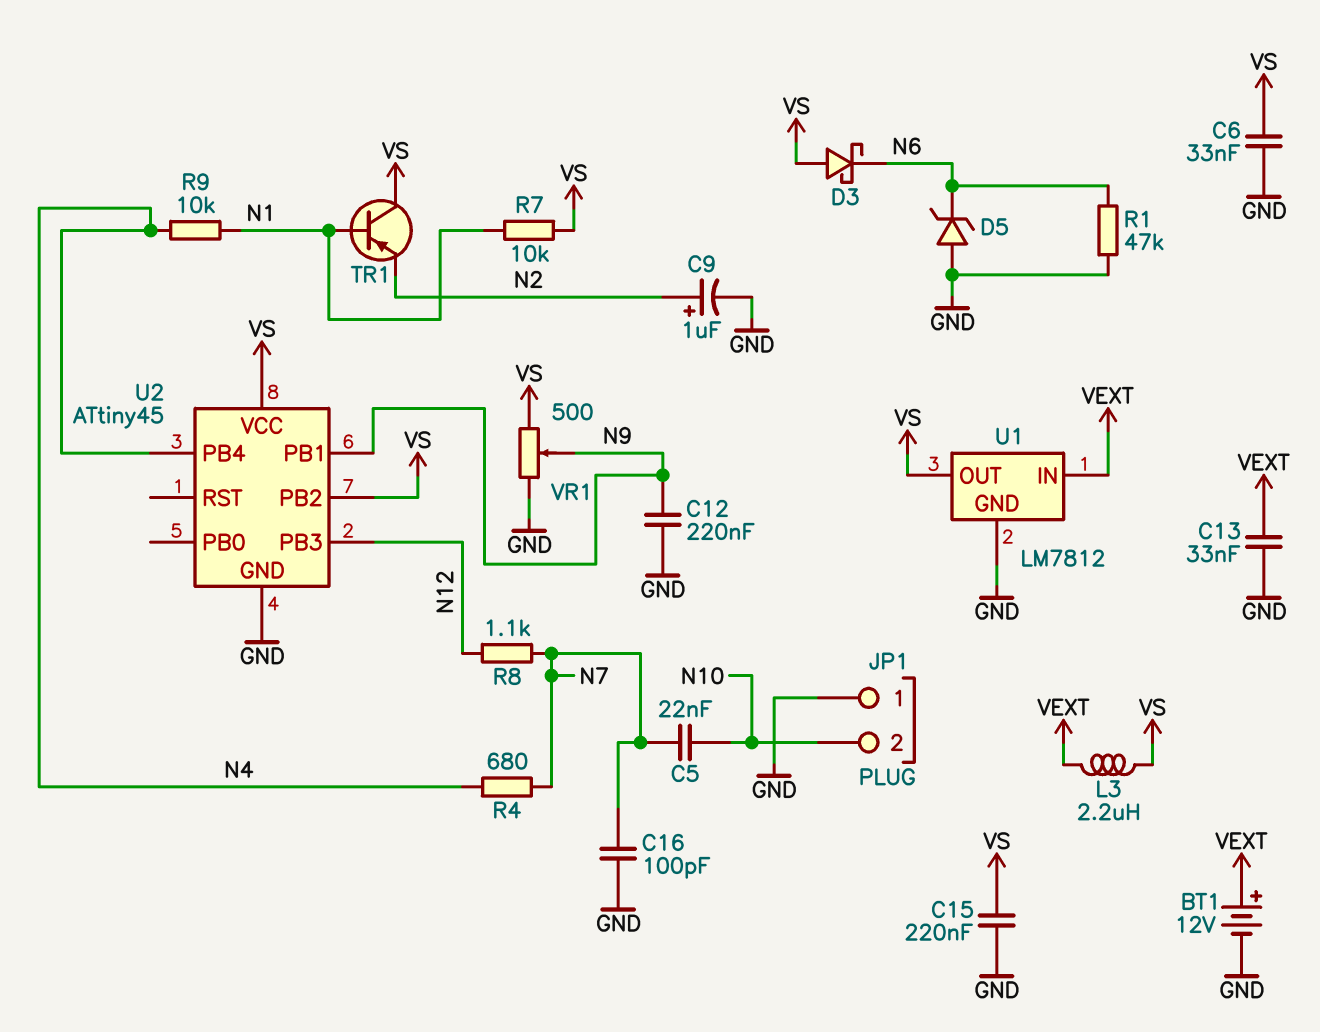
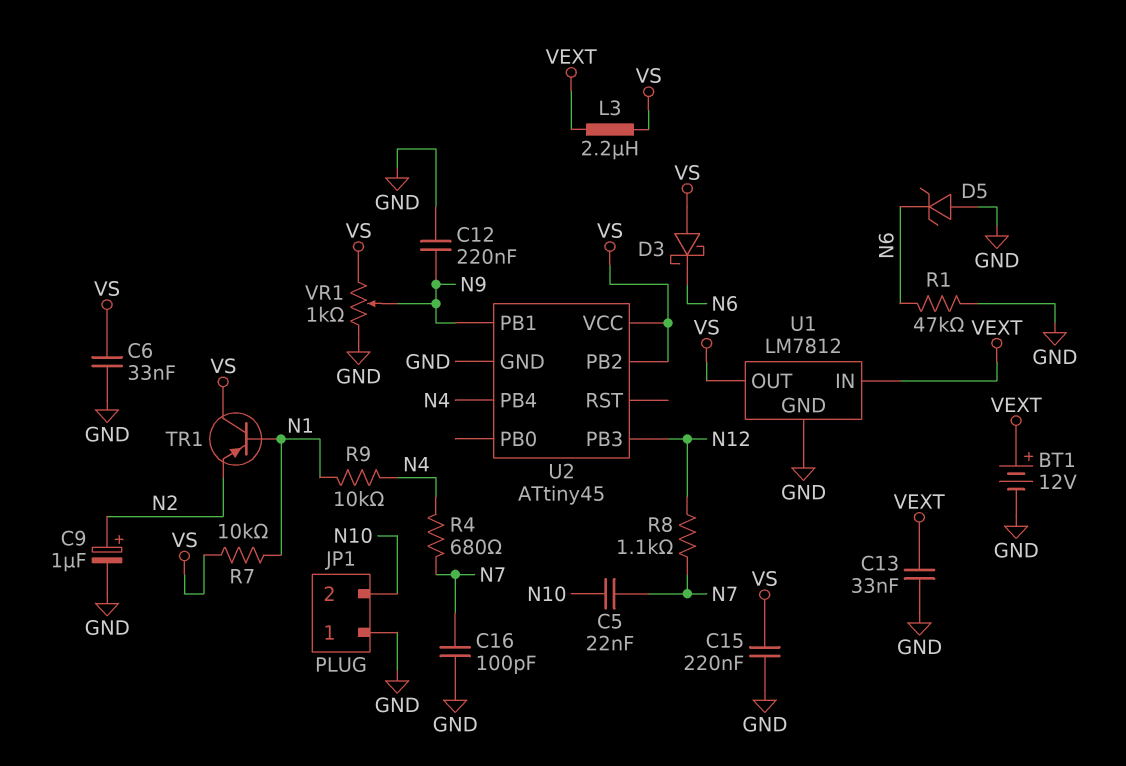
VR1: 500 (GND, VS, wiper N9) -> 1k (GND, VS, wiper N9)

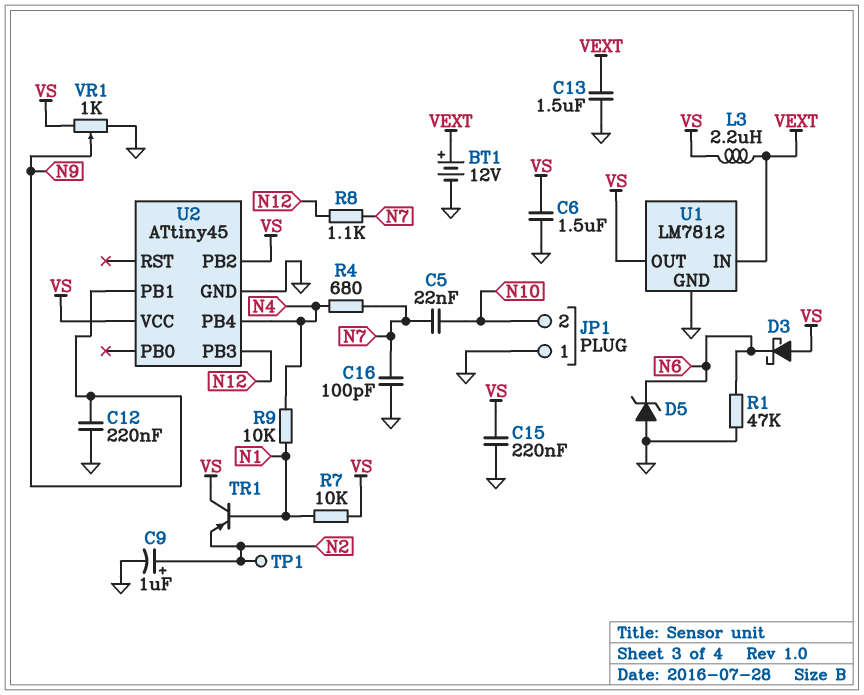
C6: 33nF (GND, VS) -> 1.5uF (GND, VS)
C13: 33nF (GND, VEXT) -> 1.5uF (GND, VEXT)
TP1: none -> test point (N2)

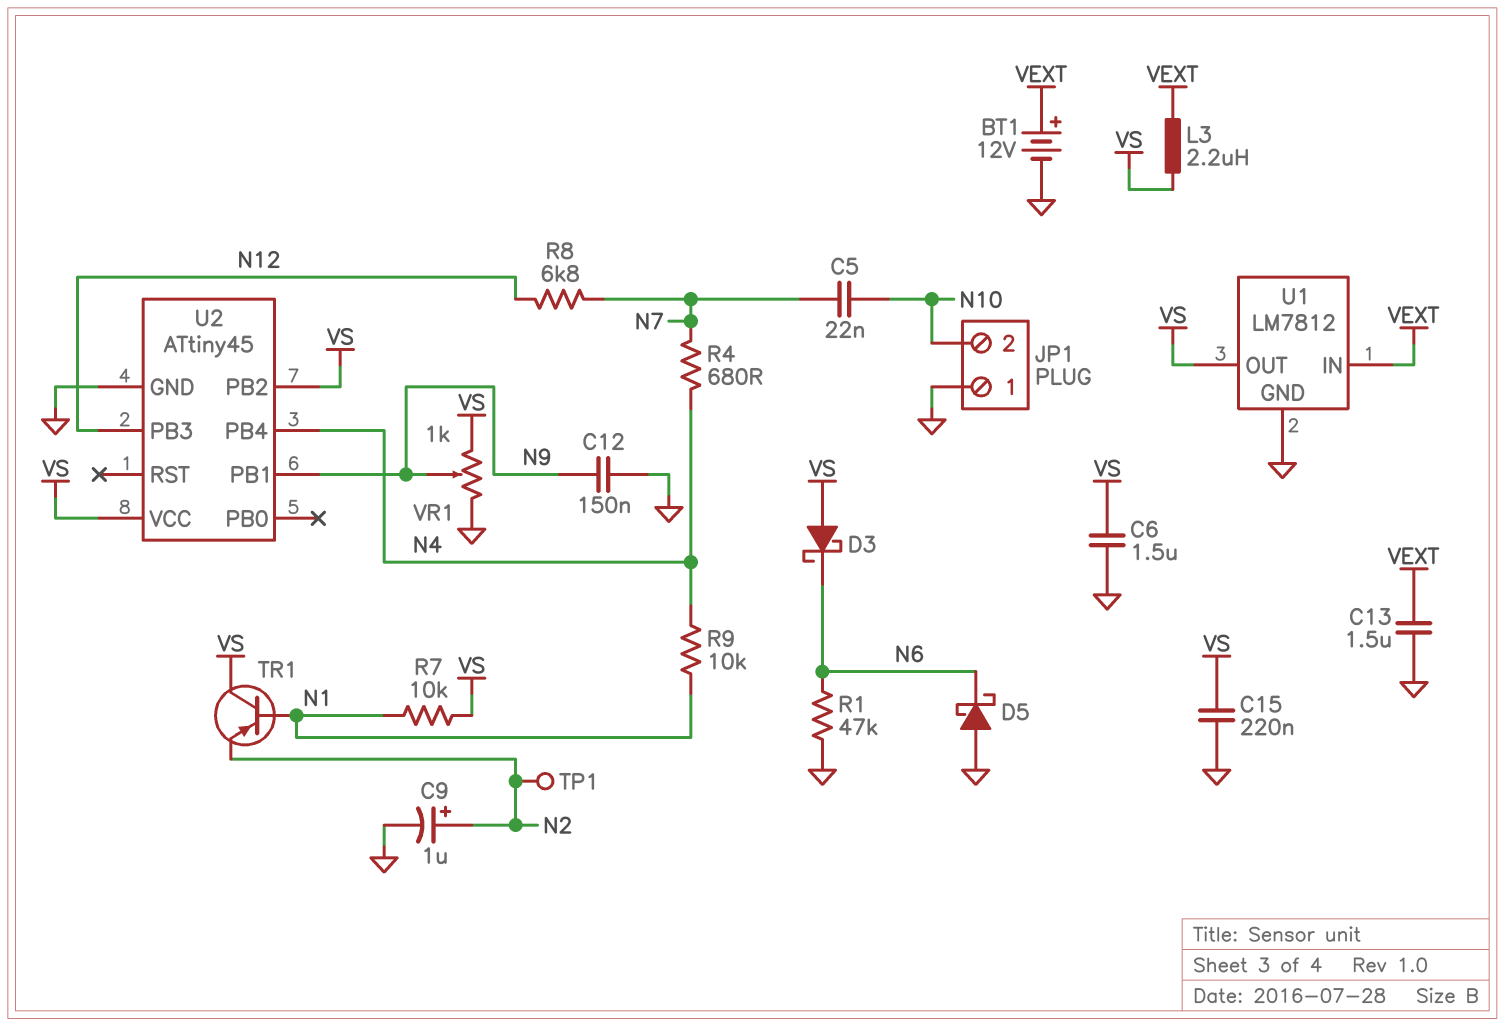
C12: 220nF (GND, N9) -> 150nF (GND, N9)
C16: 100pF (GND, N7) -> none
D5: zener (A GND, K N6) -> schottky (A GND, K N6)
R8: 1.1k (N7, N12) -> 6.8k (N7, N12)

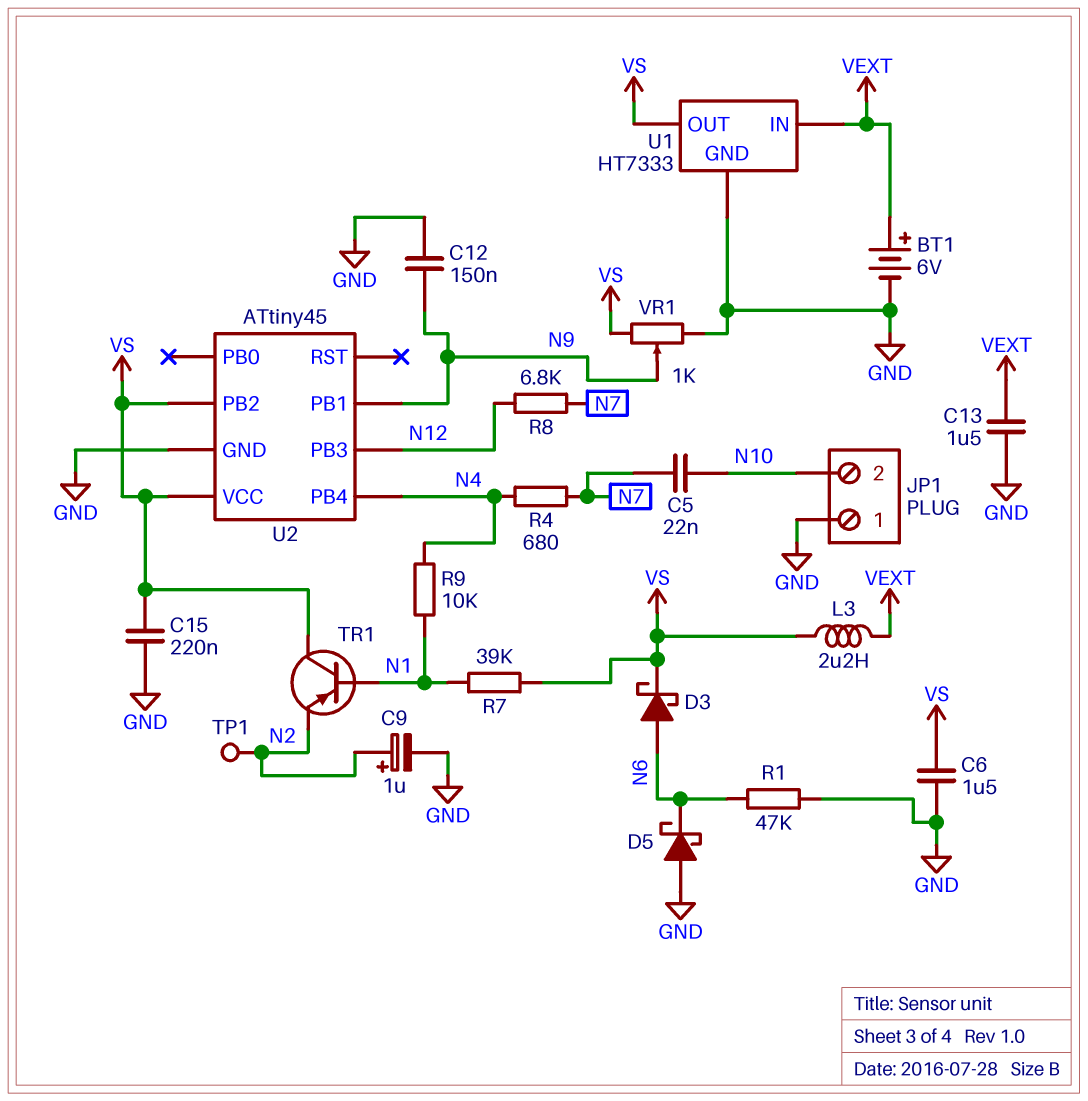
BT1: 12V (plus VEXT, minus GND) -> 6V (plus VEXT, minus GND)
D3: schottky (A VS, K N6) -> schottky (A N6, K VS)
R7: 10k (N1, VS) -> 39k (N1, VS)
U1: LM7812 -> HT7333

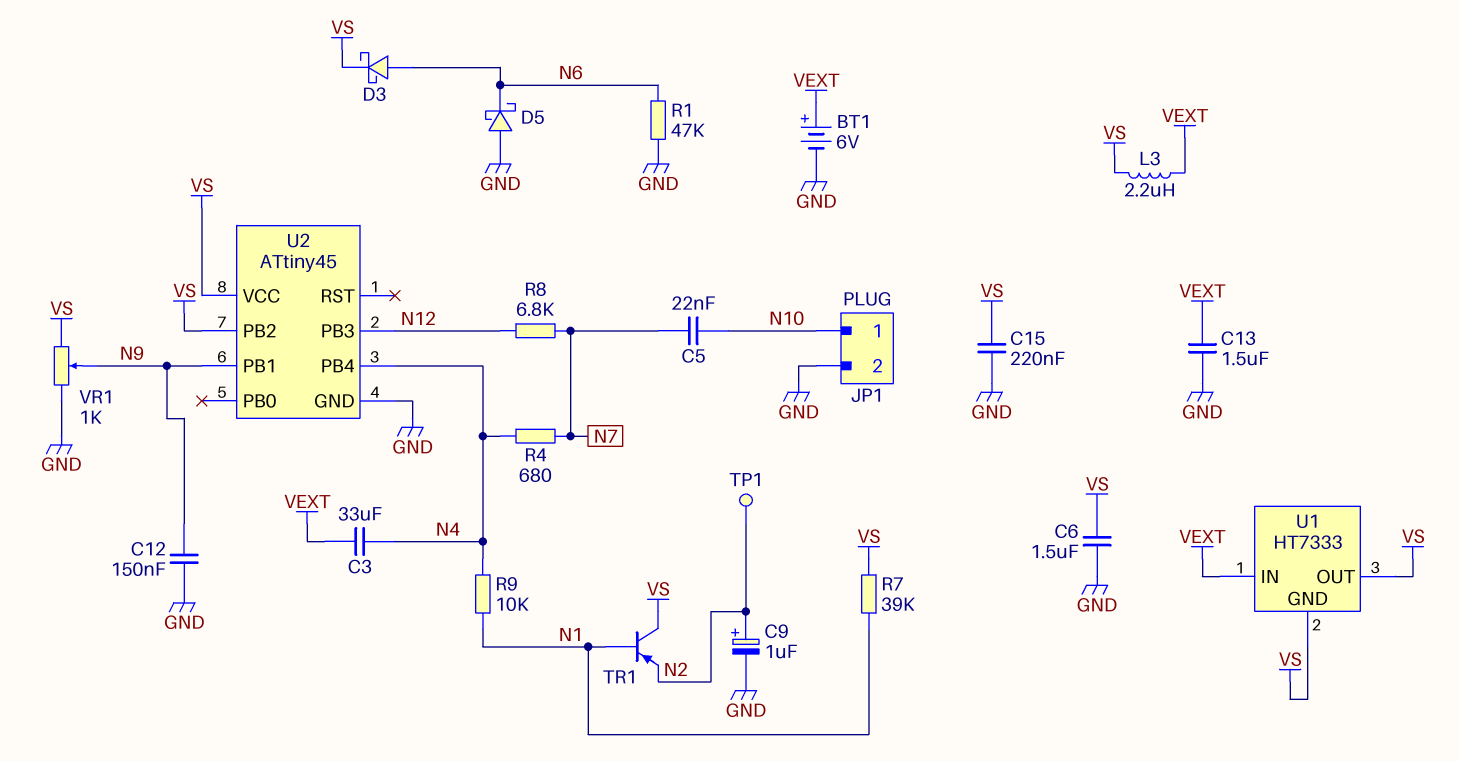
C3: none -> 33uF (N4, VEXT)
JP1 pin 1: GND -> N10
JP1 pin 2: N10 -> GND
U1 pin GND: GND -> VS

